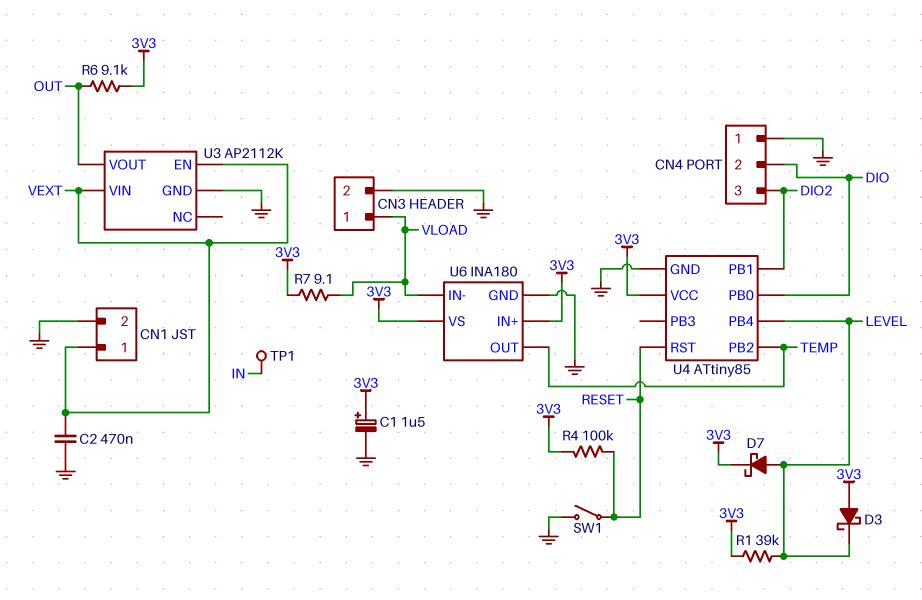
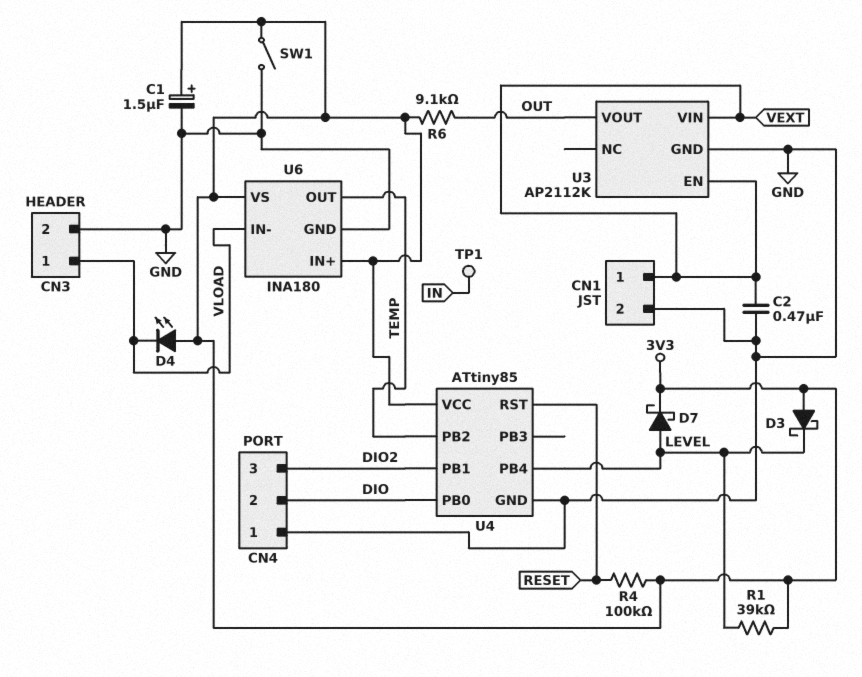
D4: none -> LED (A 3V3, K VLOAD)
R7: 9.1 (3V3, VLOAD) -> none
SW1: switch (GND, RESET) -> switch (3V3, GND)

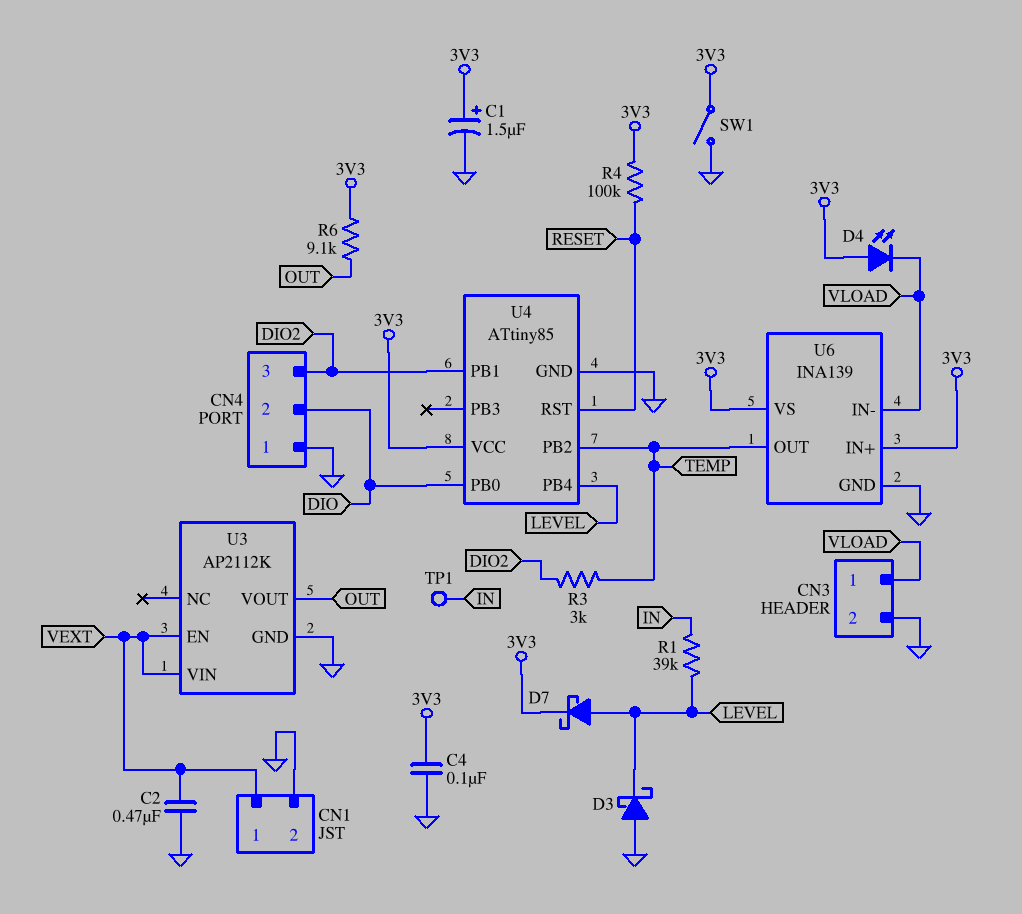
C4: none -> 100nF (3V3, GND)
D3: schottky (A 3V3, K LEVEL) -> schottky (A GND, K LEVEL)
R1: 39k (3V3, LEVEL) -> 39k (IN, LEVEL)
R3: none -> 3k (DIO2, TEMP)
U6: INA180 -> INA139

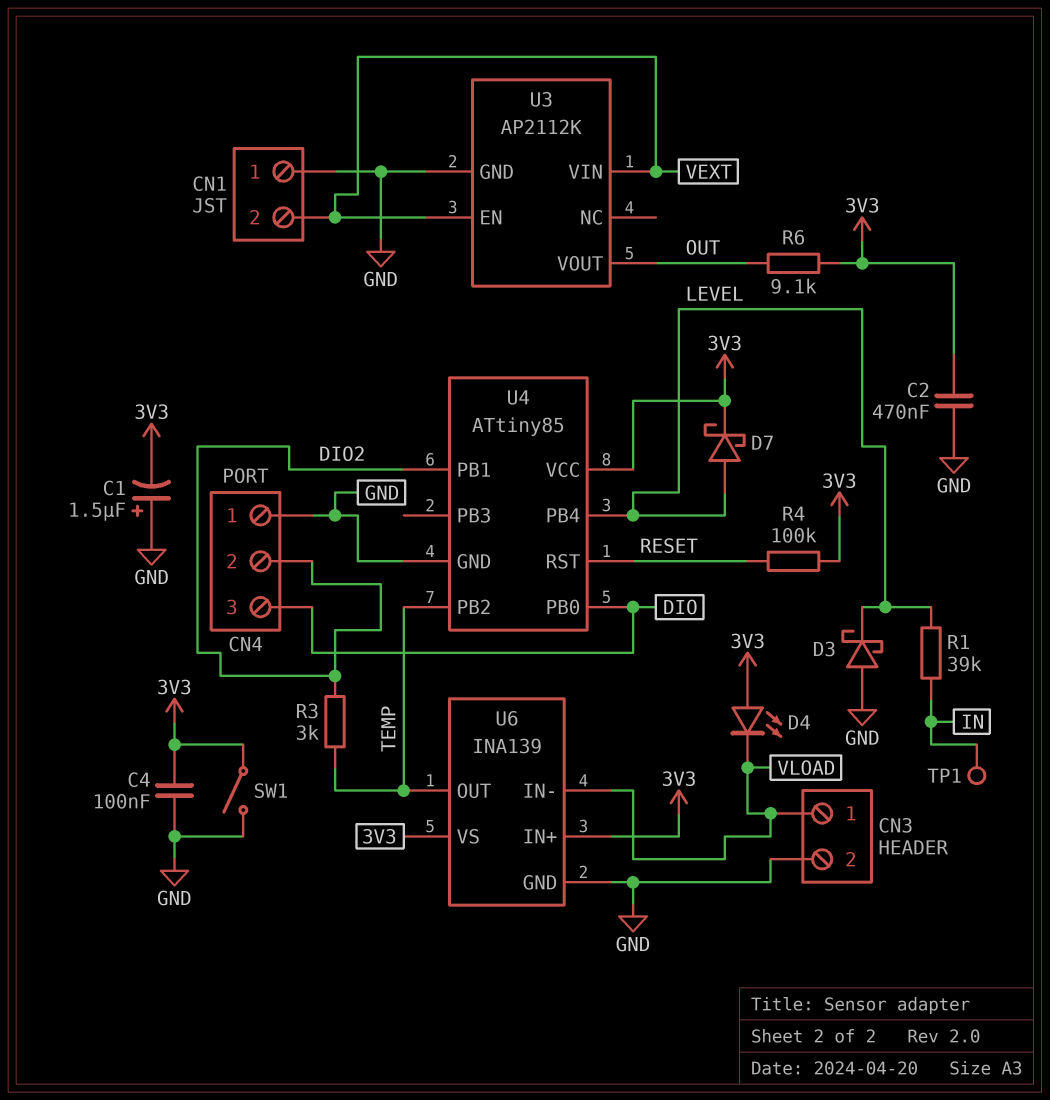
C1: 1.5uF (plus 3V3, minus GND) -> 1.5uF (plus GND, minus 3V3)
C2: 470nF (GND, VEXT) -> 470nF (3V3, GND)
CN1 pin 1: VEXT -> GND
CN1 pin 2: GND -> VEXT
CN4 pin 2: DIO -> DIO2
CN4 pin 3: DIO2 -> DIO

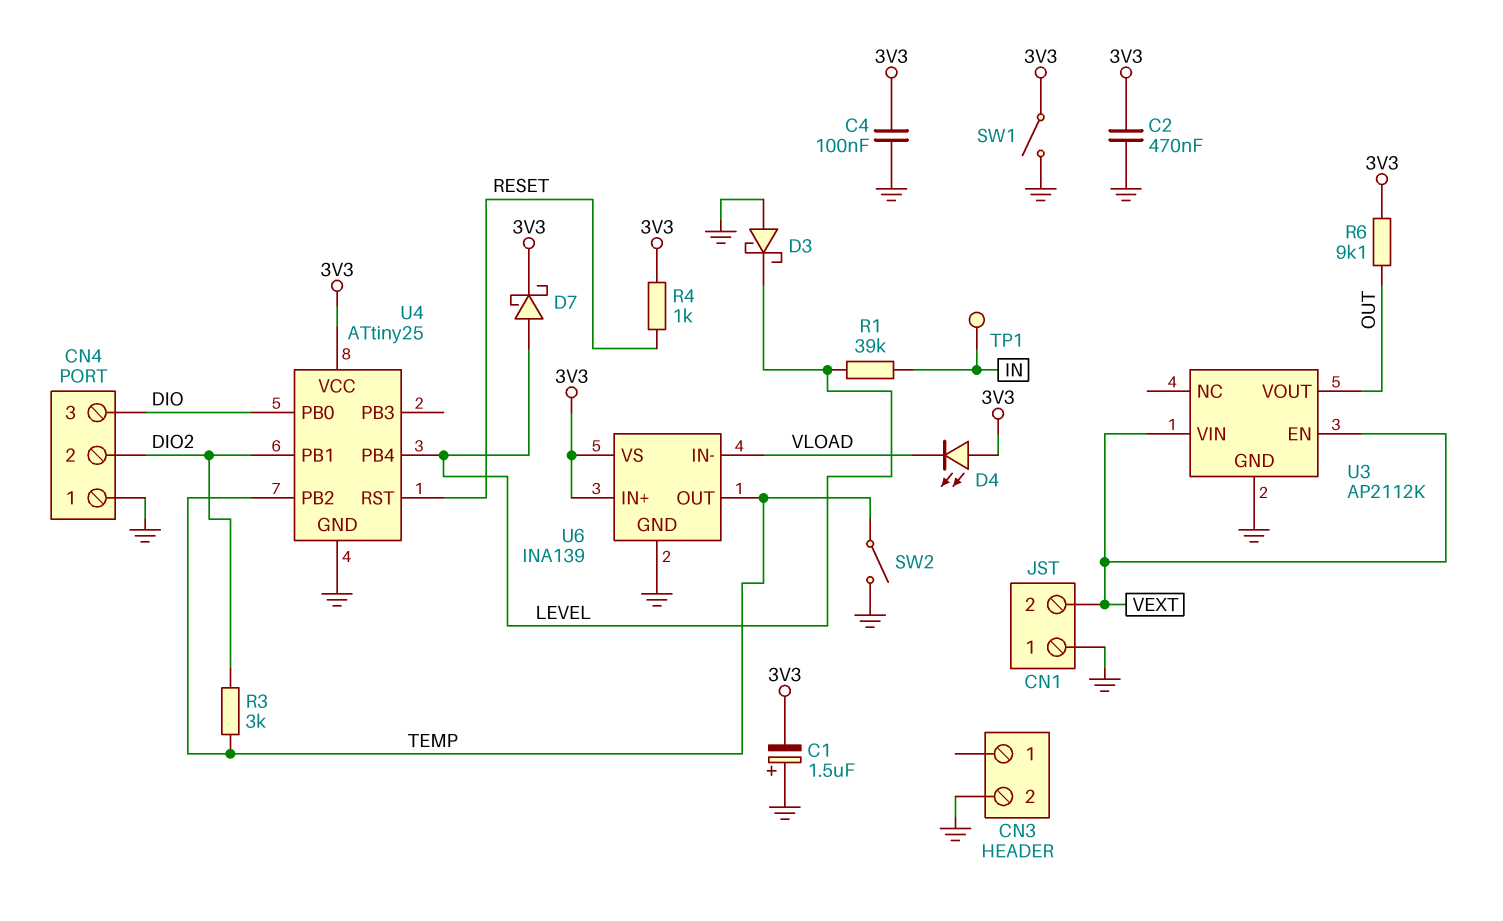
CN3 pin 1: VLOAD -> none
R4: 100k (3V3, RESET) -> 1k (3V3, RESET)
SW2: none -> switch (GND, TEMP)
U4: ATtiny85 -> ATtiny25

